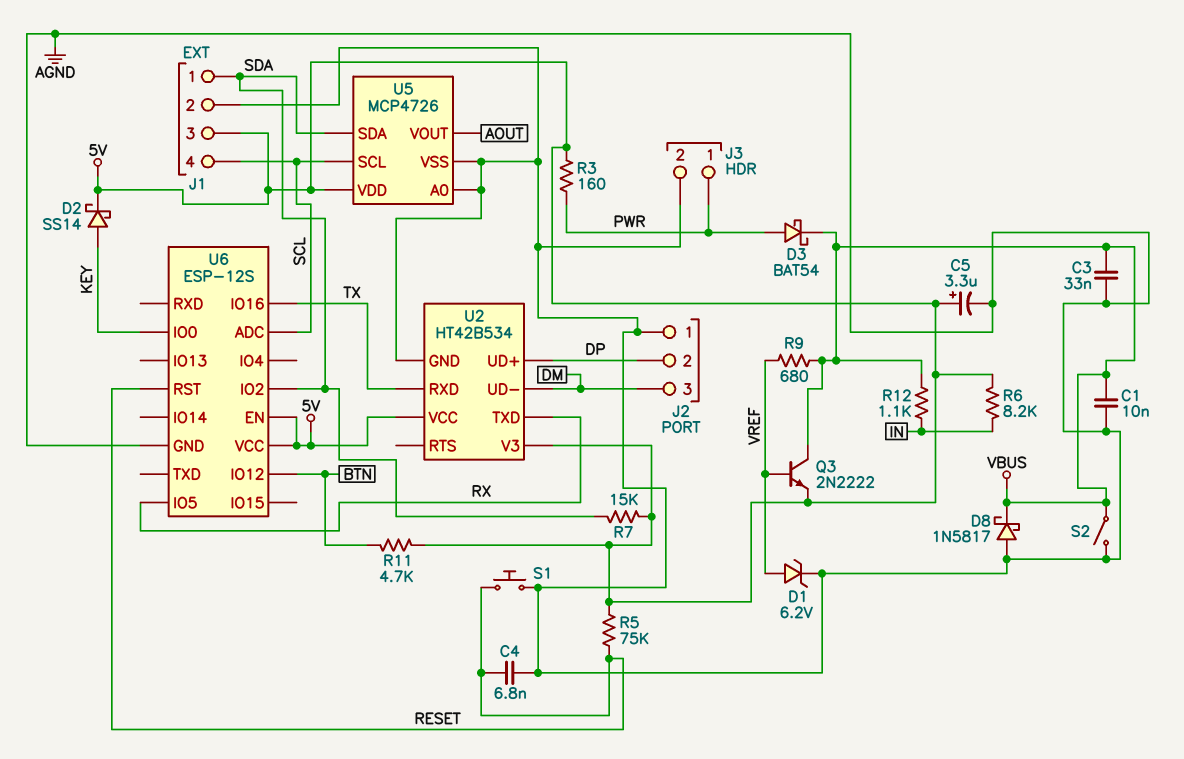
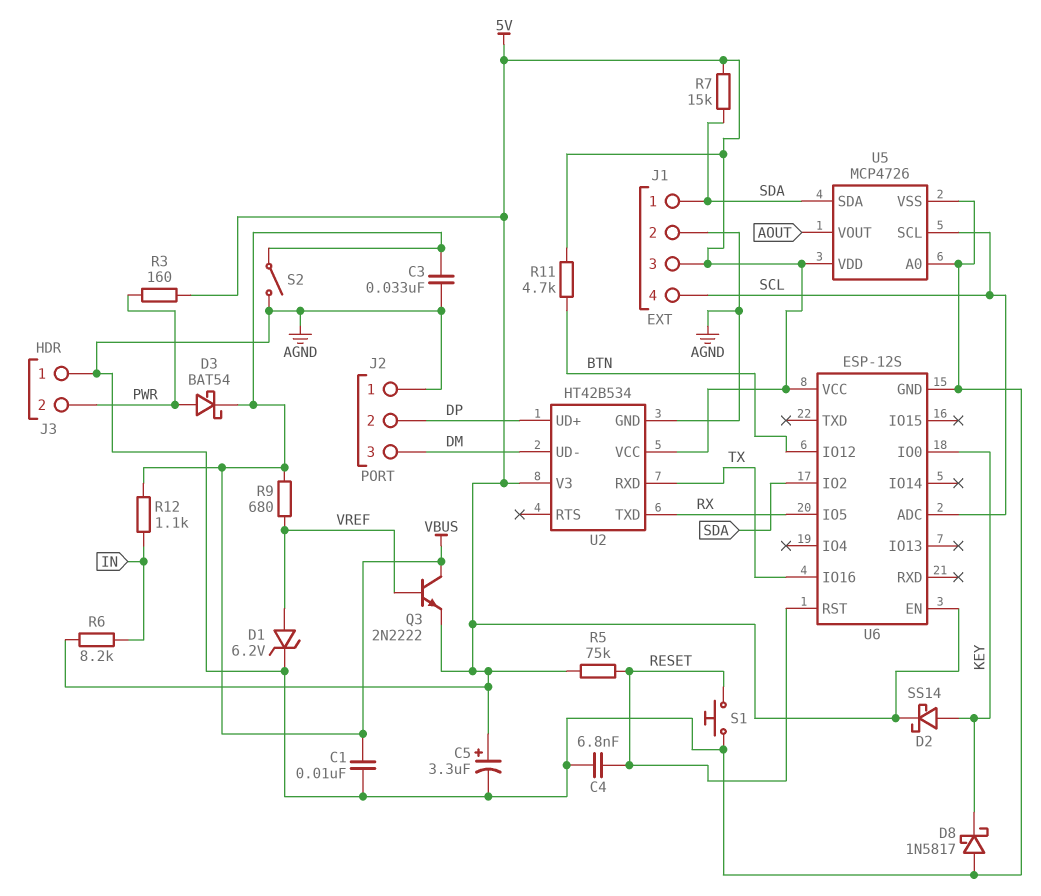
D8: schottky 1N5817 (A AGND, K VBUS) -> schottky 1N5817 (A AGND, K KEY)
J3 pin 1: PWR -> AGND
J3 pin 2: AGND -> PWR

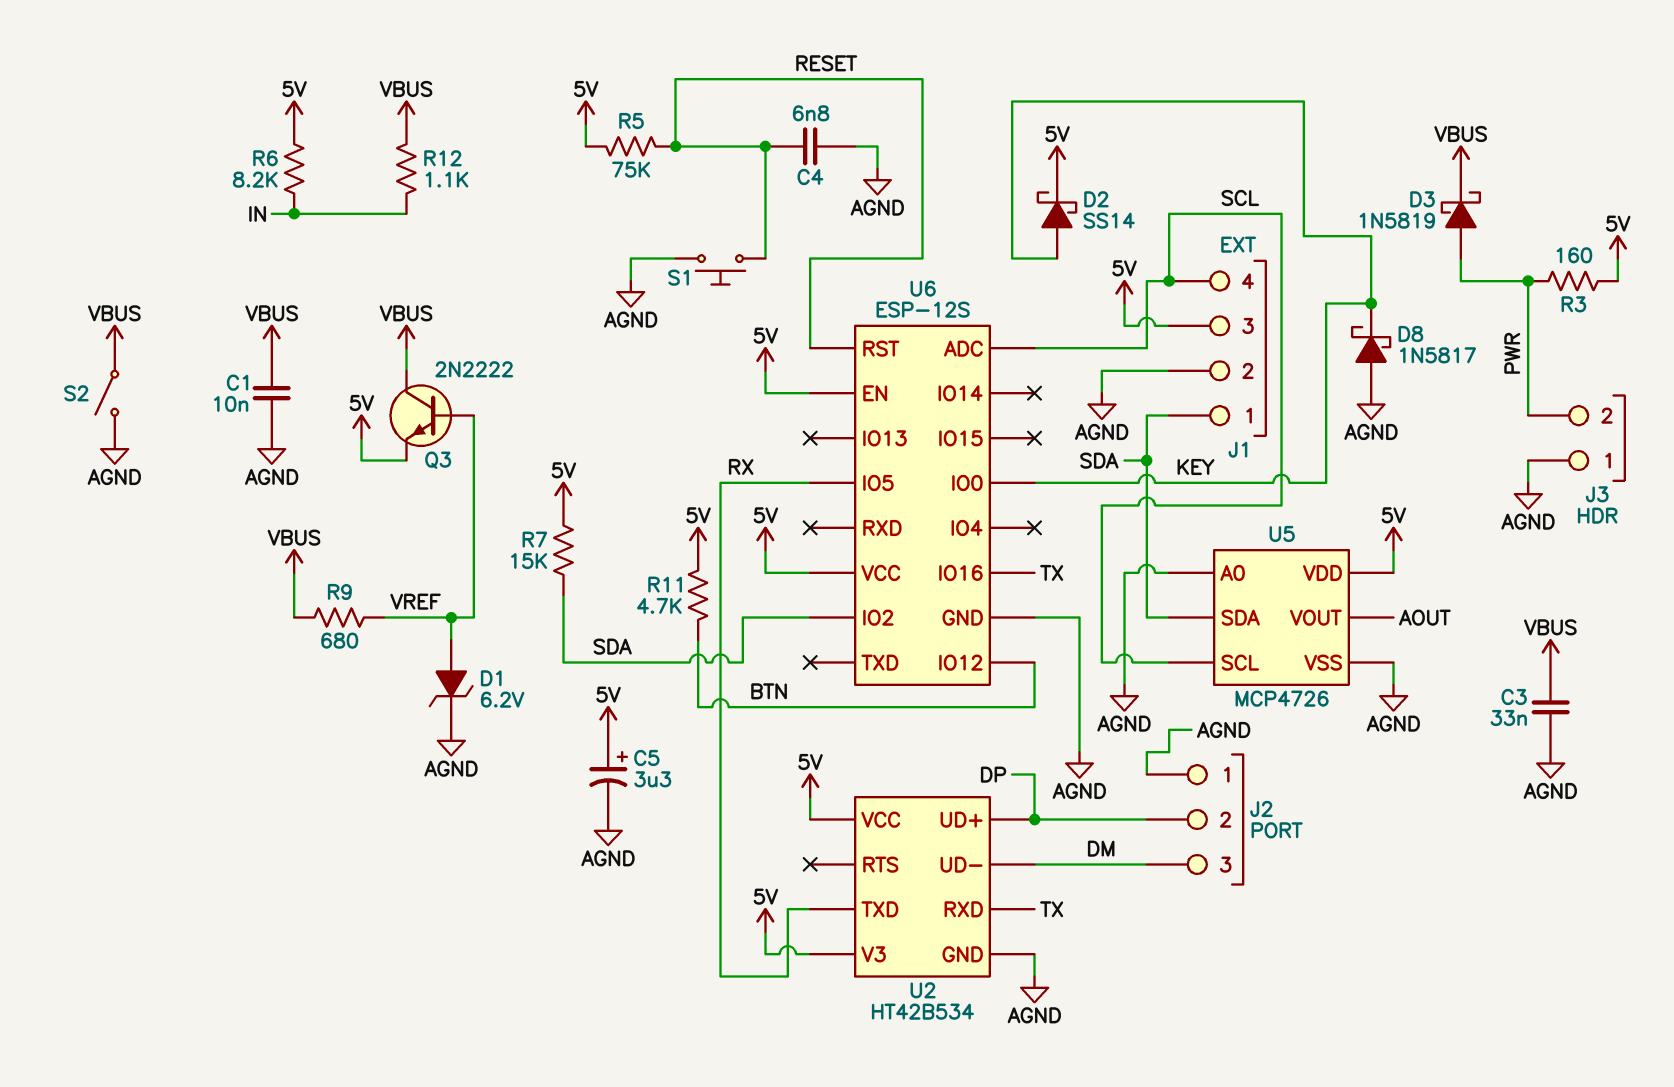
D3: schottky BAT54 (A PWR, K VBUS) -> schottky 1N5819 (A PWR, K VBUS)

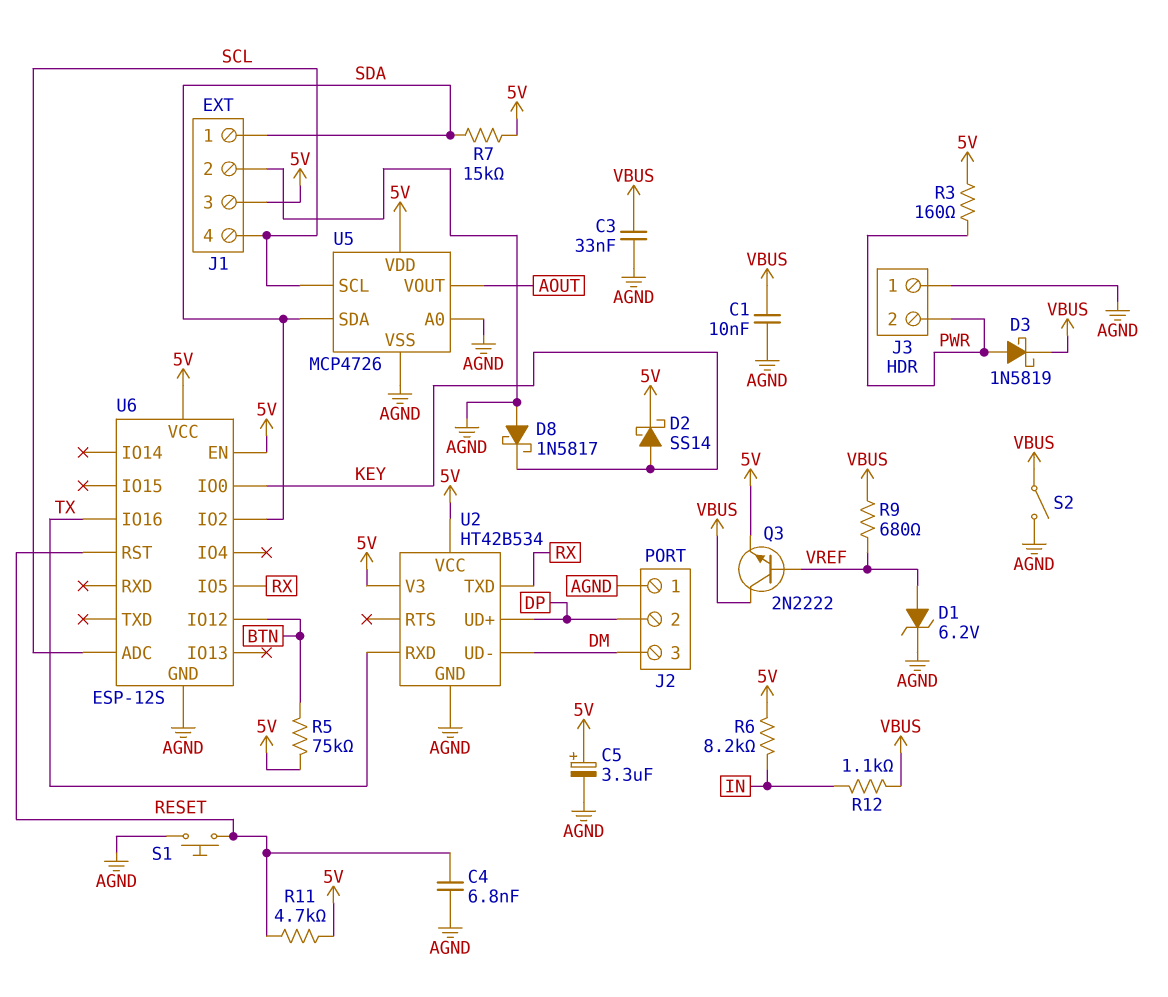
R5: 75k (5V, RESET) -> 75k (5V, BTN)
R11: 4.7k (5V, BTN) -> 4.7k (5V, RESET)

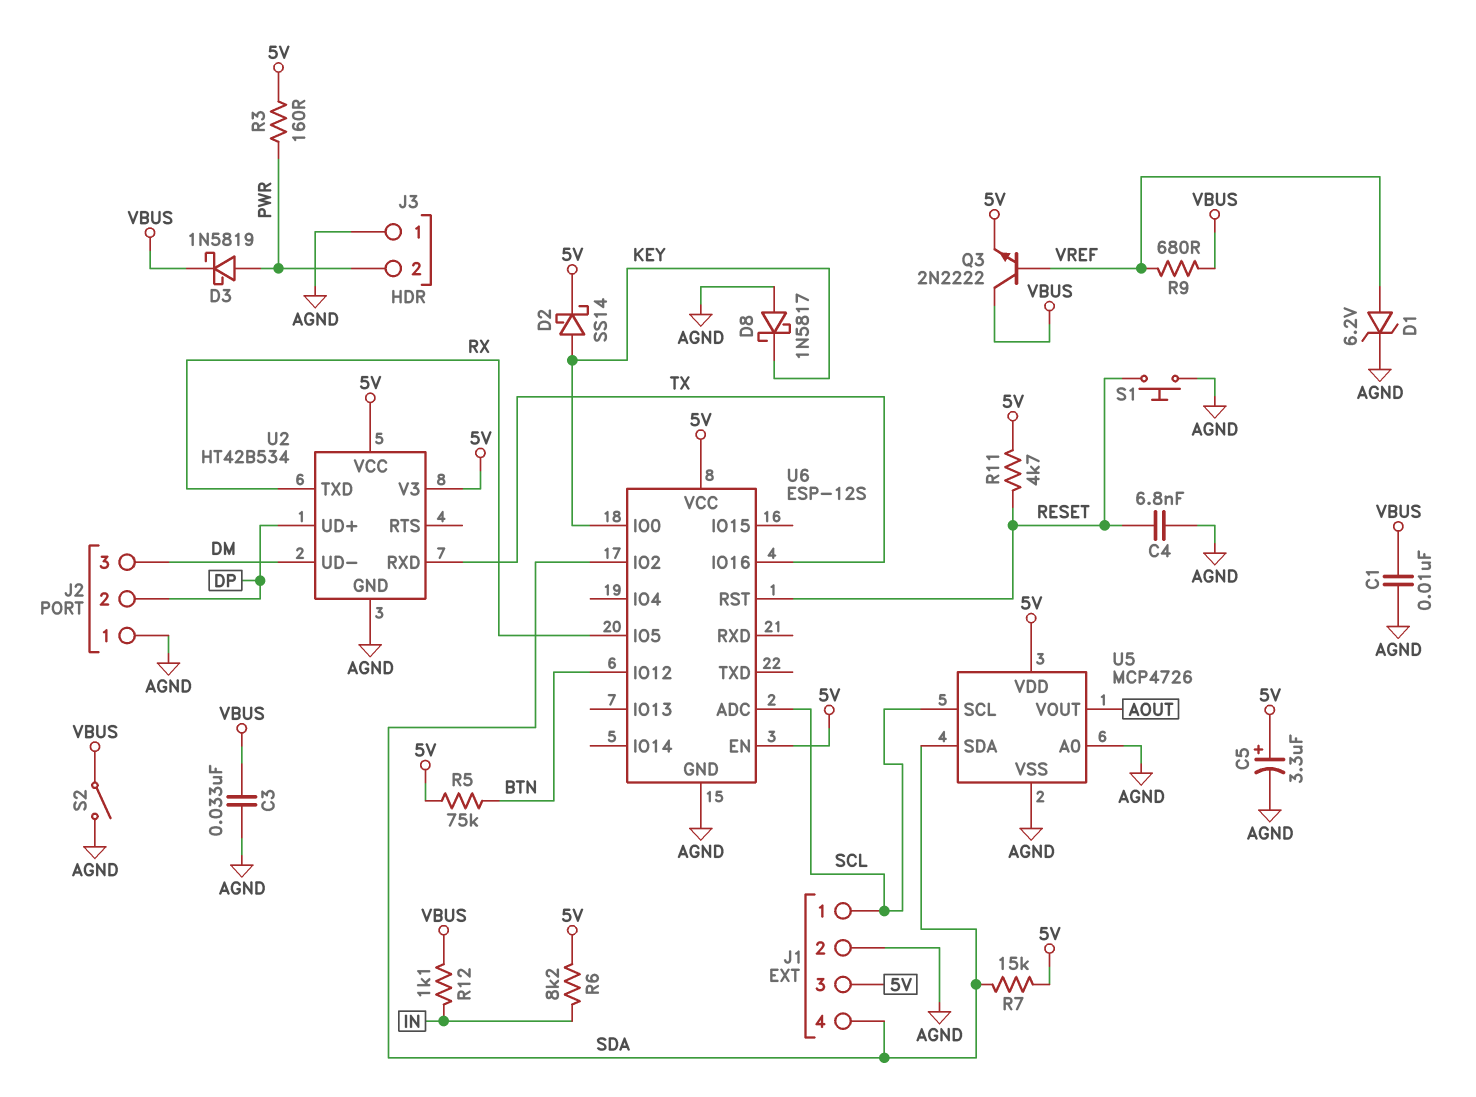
J1 pin 1: SDA -> SCL
J1 pin 4: SCL -> SDA

